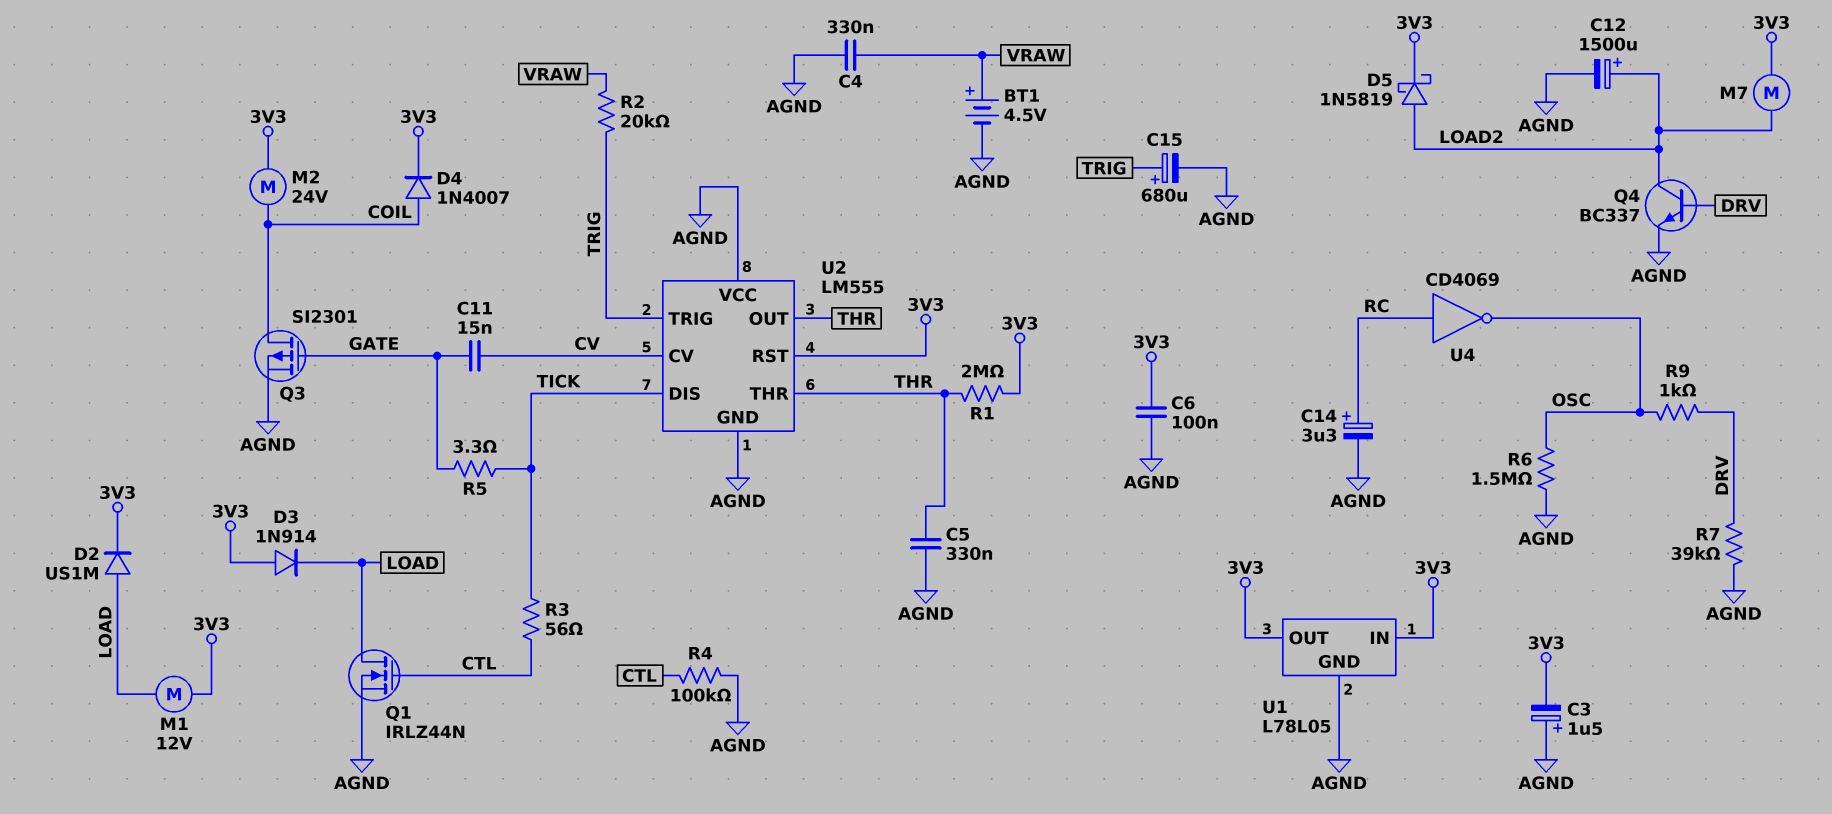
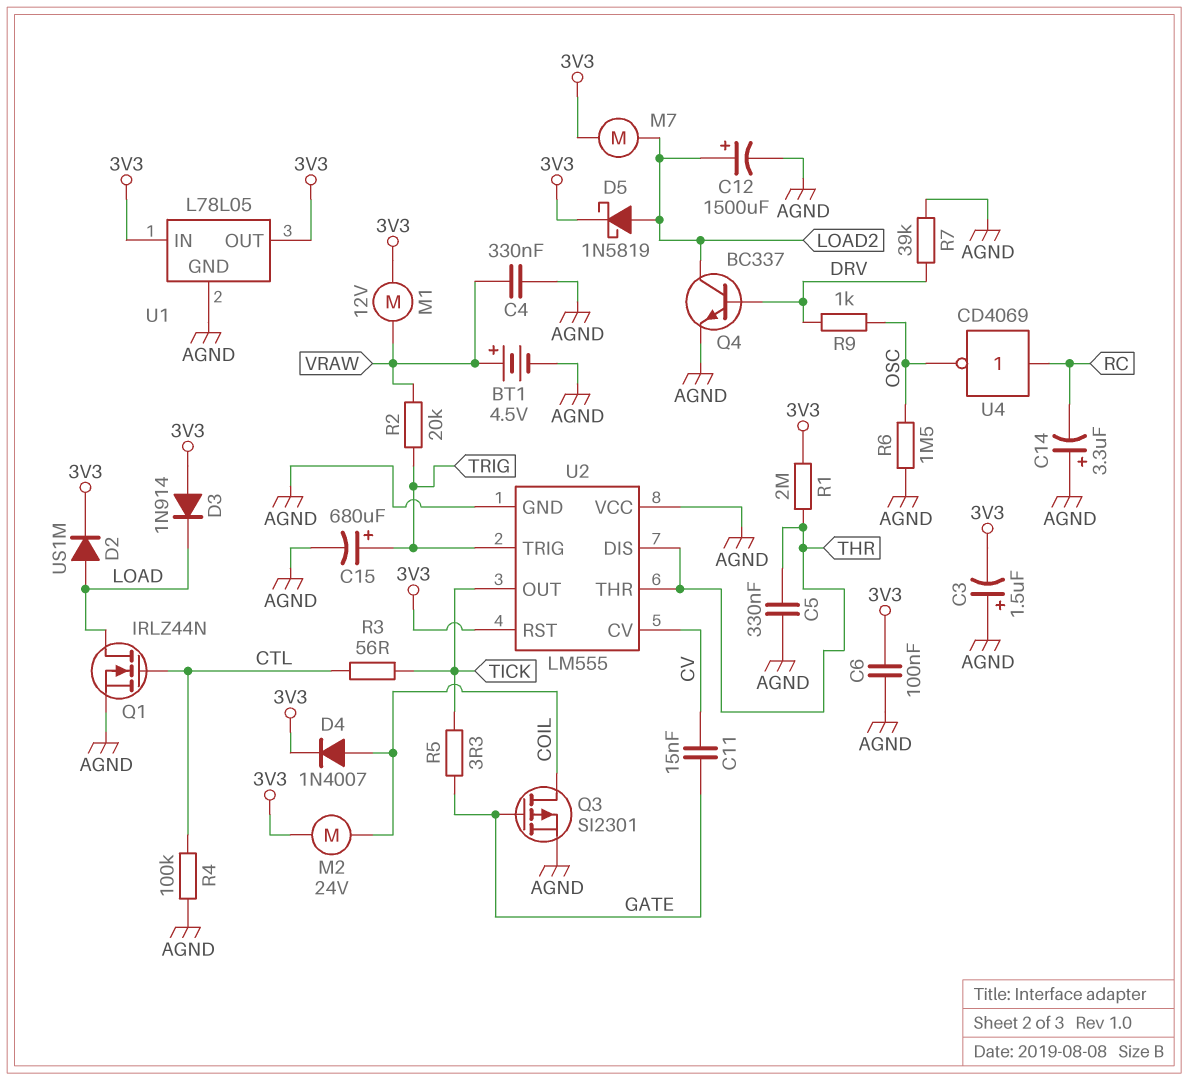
C14: 3.3uF (plus RC, minus AGND) -> 3.3uF (plus AGND, minus RC)
M1: motor 12V (3V3, LOAD) -> motor 12V (3V3, VRAW)
U2 pin DIS: TICK -> THR
U2 pin OUT: THR -> TICK

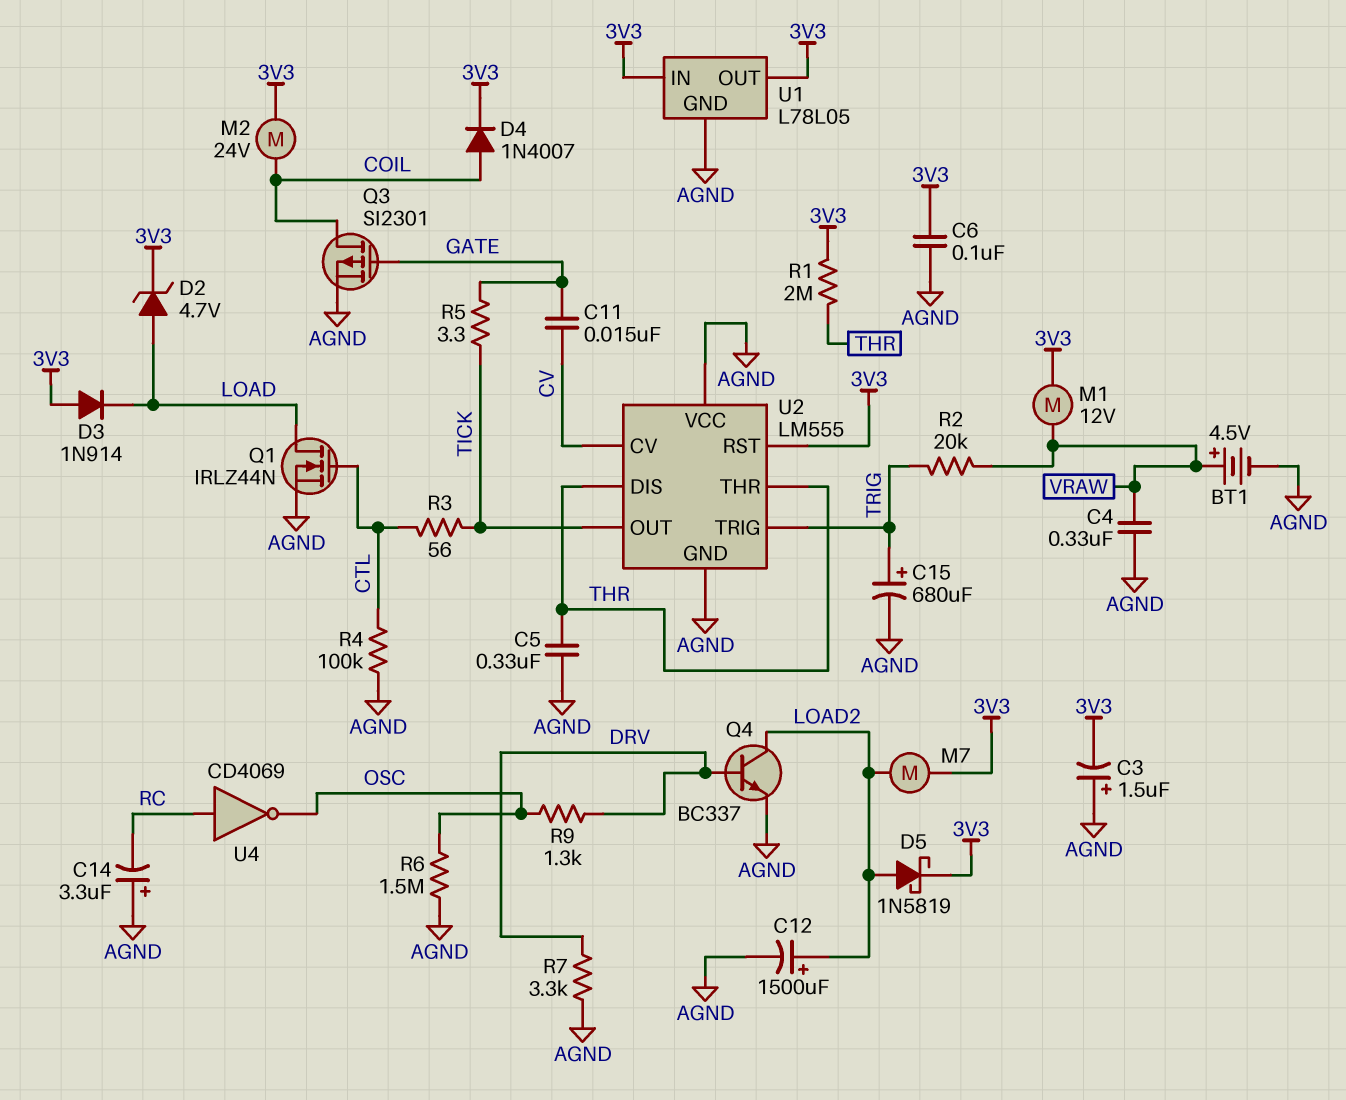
D2: diode US1M (A LOAD, K 3V3) -> zener 4.7V (A LOAD, K 3V3)
R7: 39k (AGND, DRV) -> 3.3k (AGND, DRV)
R9: 1k (DRV, OSC) -> 1.3k (DRV, OSC)

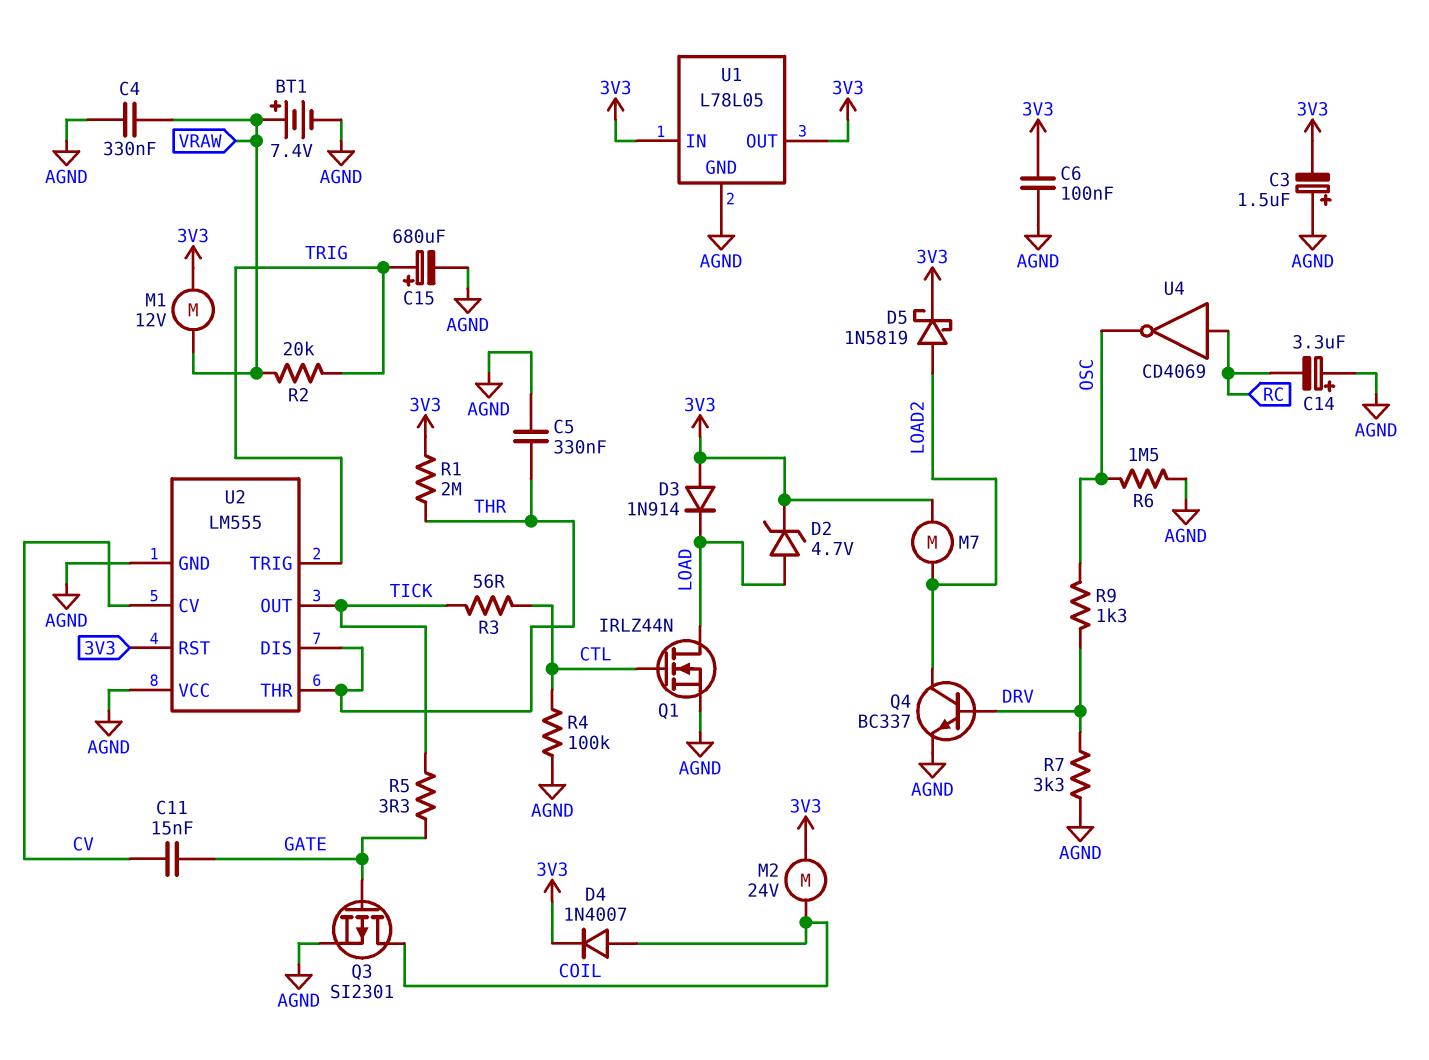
BT1: 4.5V (plus VRAW, minus AGND) -> 7.4V (plus VRAW, minus AGND)
C12: 1500uF (plus LOAD2, minus AGND) -> none

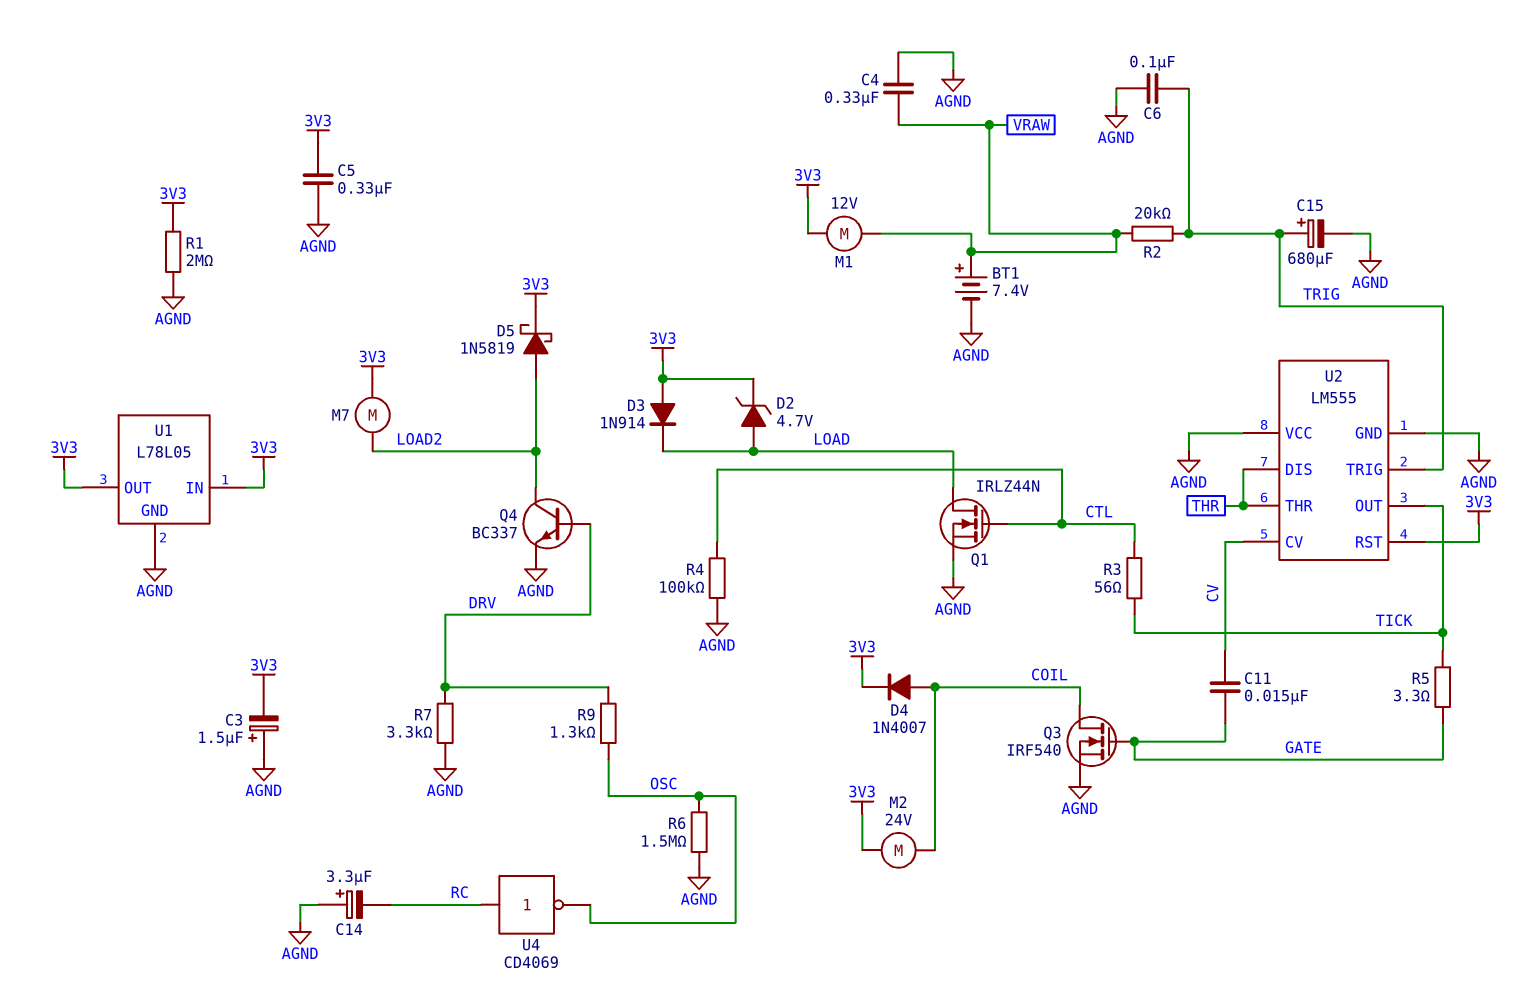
C5: 330nF (AGND, THR) -> 330nF (3V3, AGND)
C6: 100nF (3V3, AGND) -> 100nF (AGND, TRIG)
Q3: PMOS SI2301 (G GATE, D COIL, S AGND) -> NMOS IRF540 (G GATE, D COIL, S AGND)
R1: 2M (3V3, THR) -> 2M (3V3, AGND)

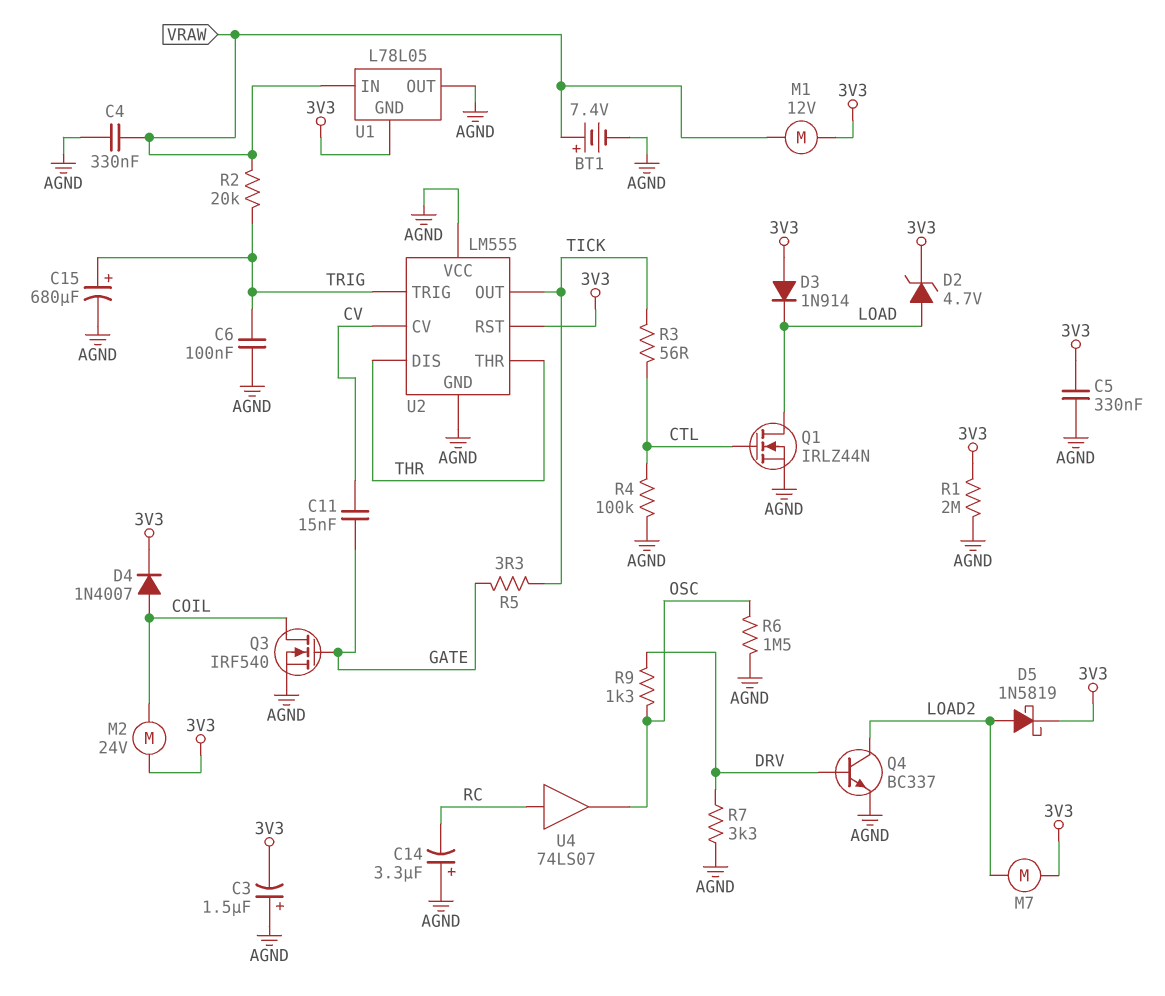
U1 pin GND: AGND -> 3V3
U1 pin IN: 3V3 -> VRAW
U1 pin OUT: 3V3 -> AGND
U4: NOT CD4069 (in RC, out OSC) -> buffer 74LS07 (in RC, out OSC)

